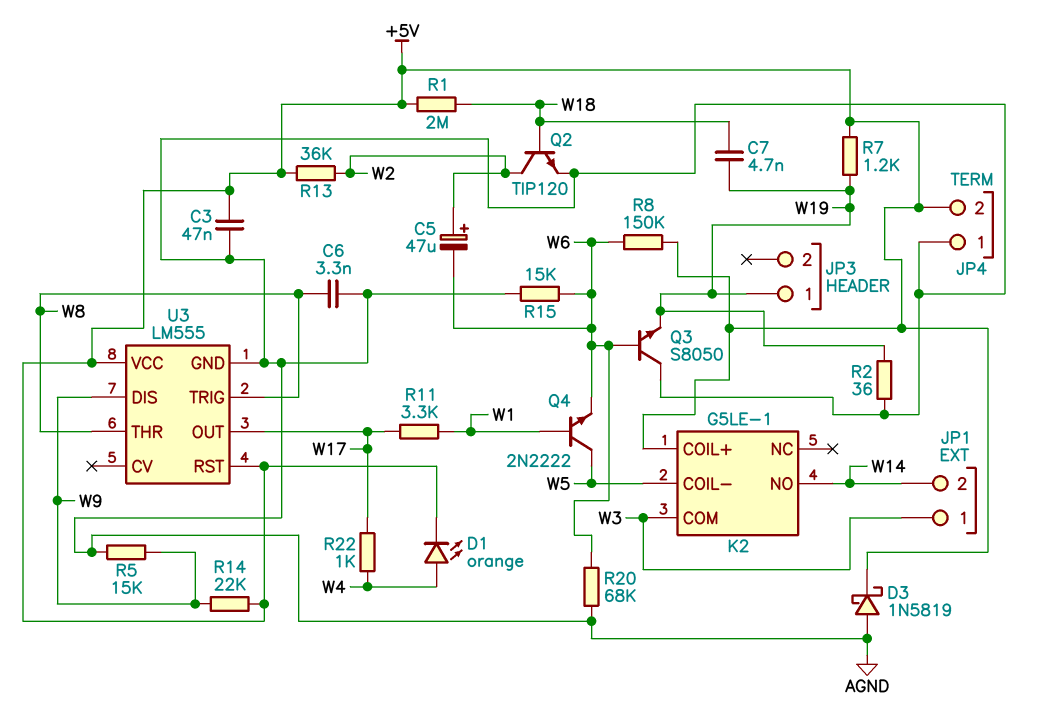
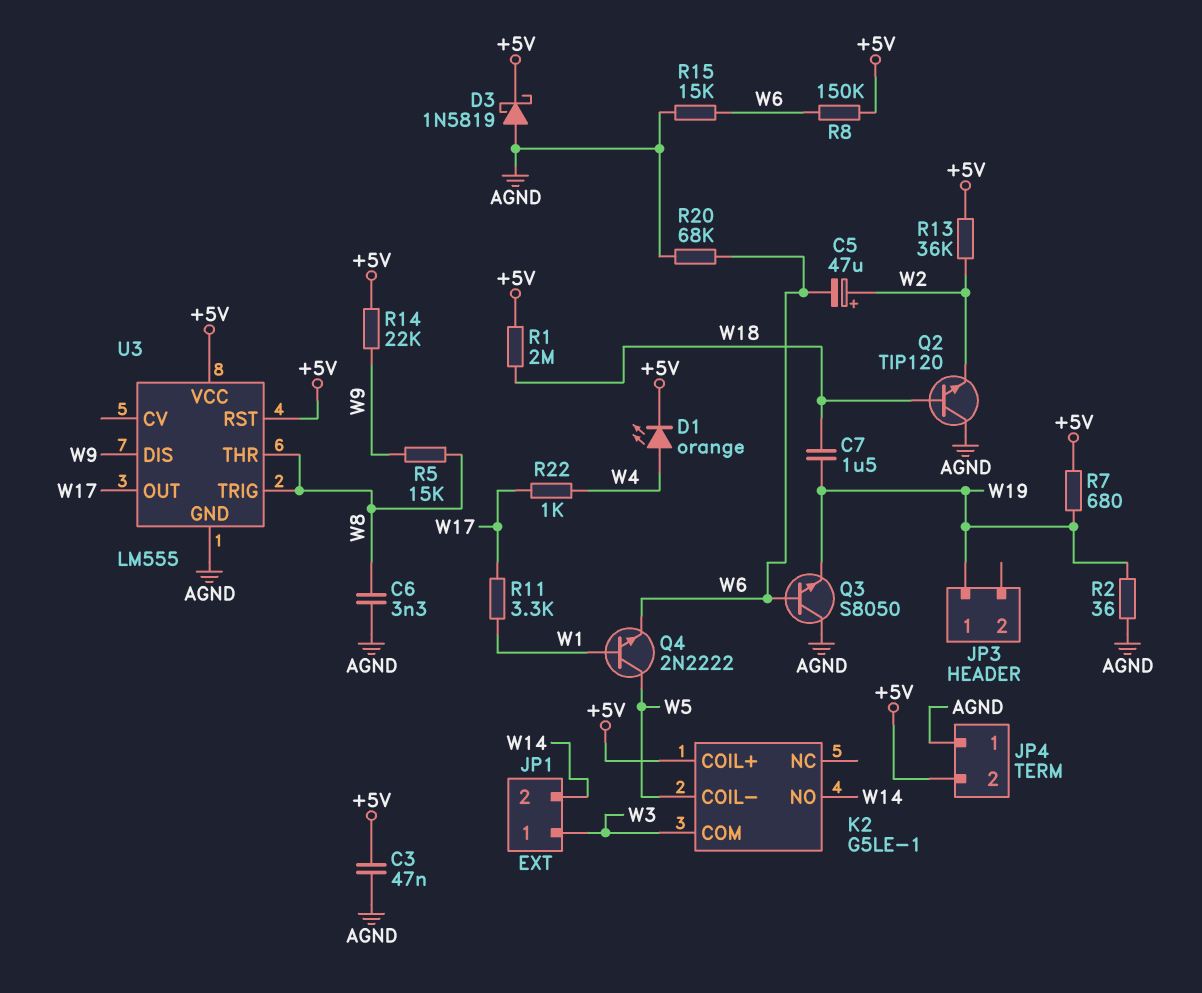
C7: 4.7nF (W18, W19) -> 1.5uF (W18, W19)
Q2: NPN TIP120 (B W18, C W2, E AGND) -> NPN TIP120 (B W18, C AGND, E W2)
R5: 15k (AGND, W9) -> 15k (W8, W9)
R7: 1.2k (+5V, W19) -> 680 (+5V, W19)

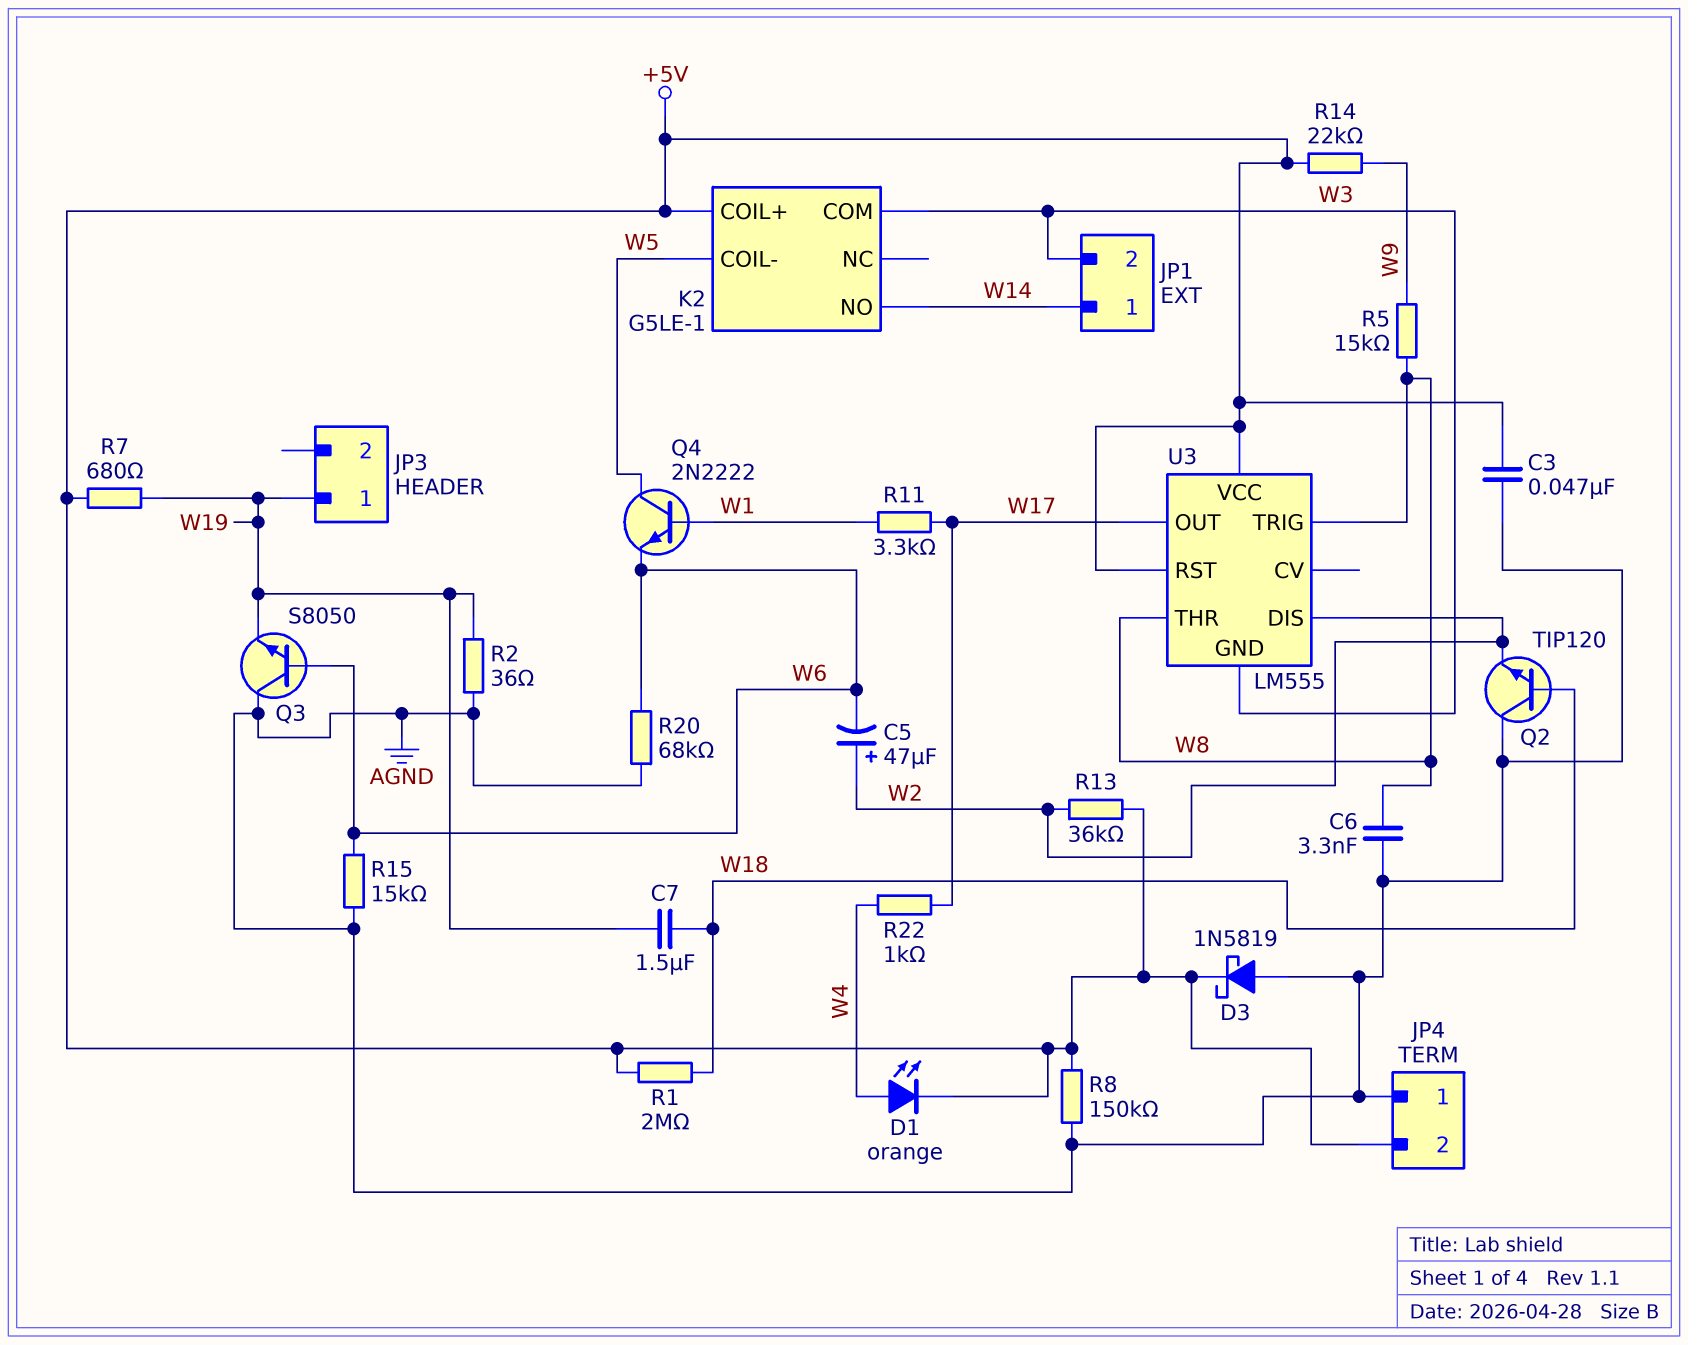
JP1 pin 1: W3 -> W14
JP1 pin 2: W14 -> W3
R8: 150k (+5V, W6) -> 150k (+5V, AGND)
U3 pin DIS: W9 -> W2
U3 pin GND: AGND -> W3

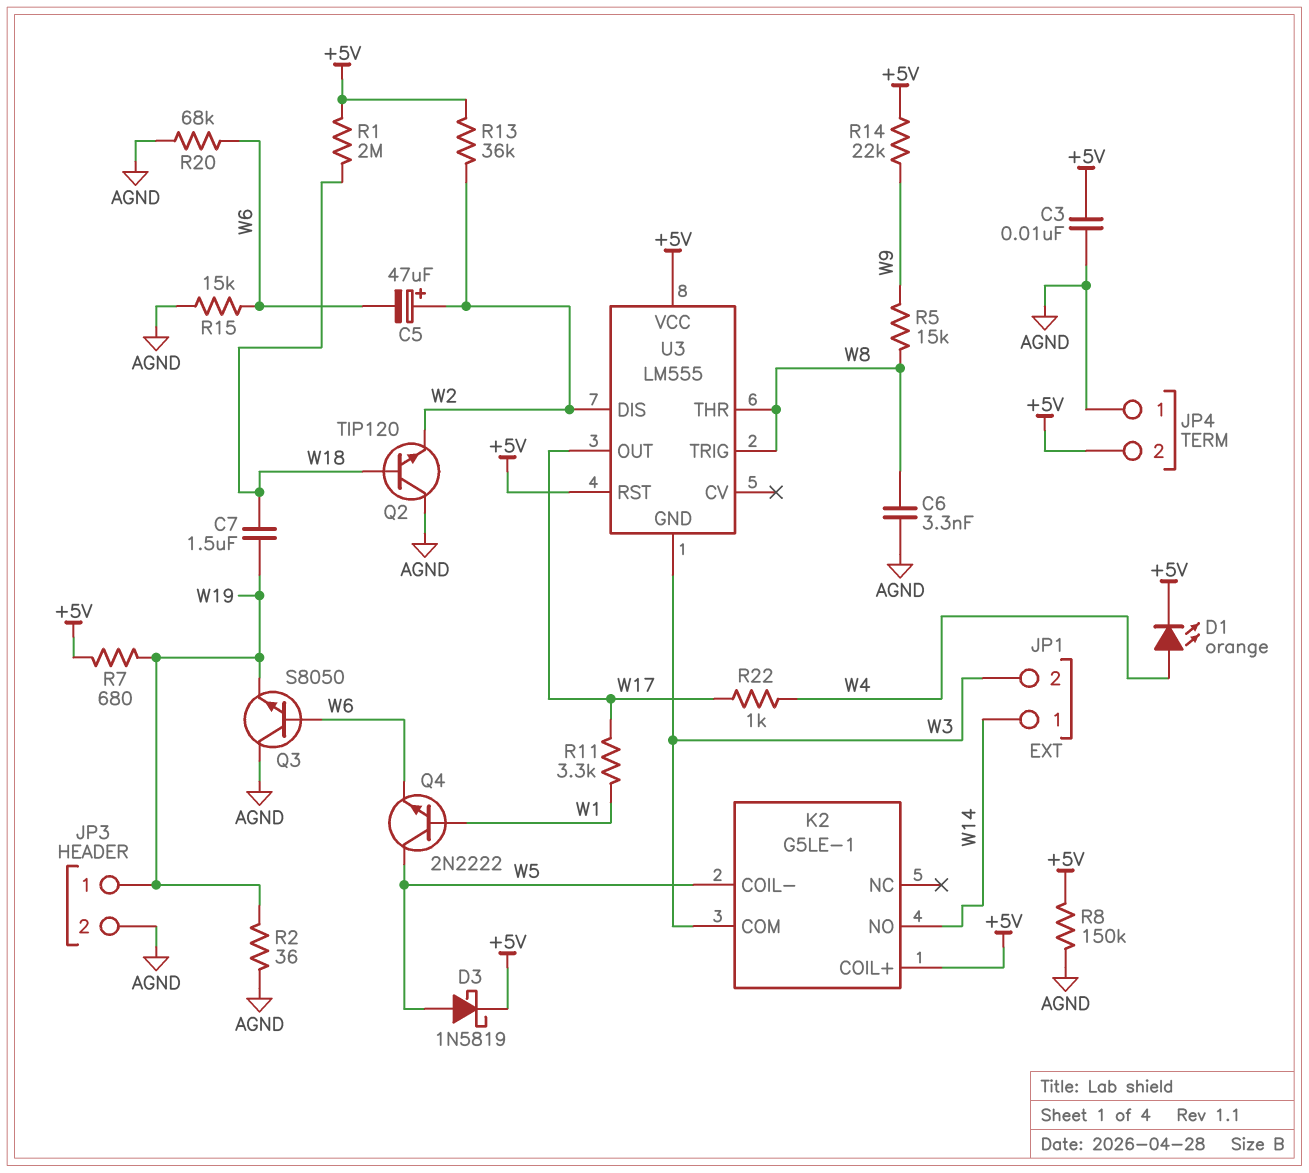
C3: 47nF (+5V, AGND) -> 10nF (+5V, AGND)
D3: schottky 1N5819 (A AGND, K +5V) -> schottky 1N5819 (A W5, K +5V)
JP3 pin 2: none -> AGND

